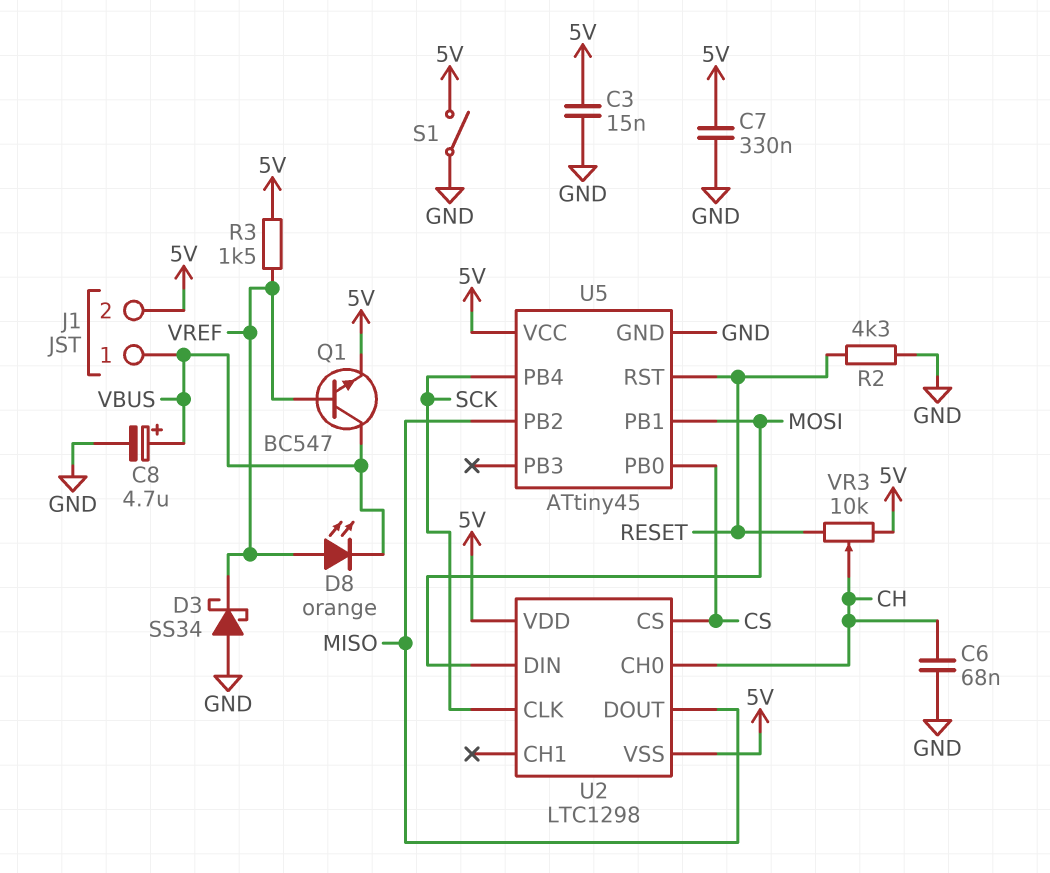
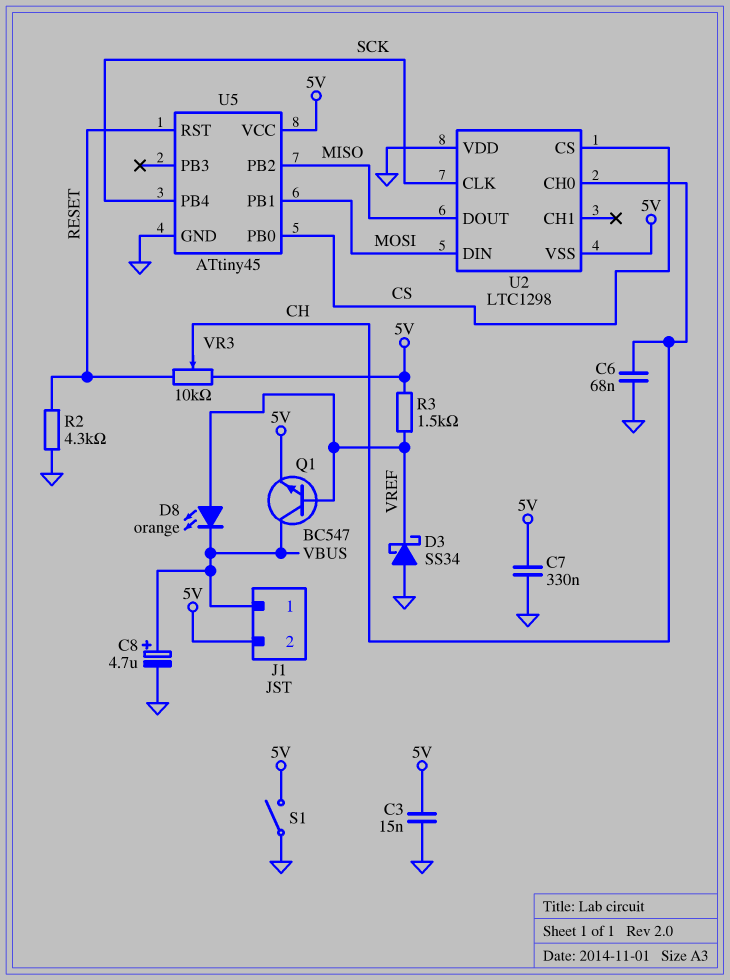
U2 pin VDD: 5V -> GND

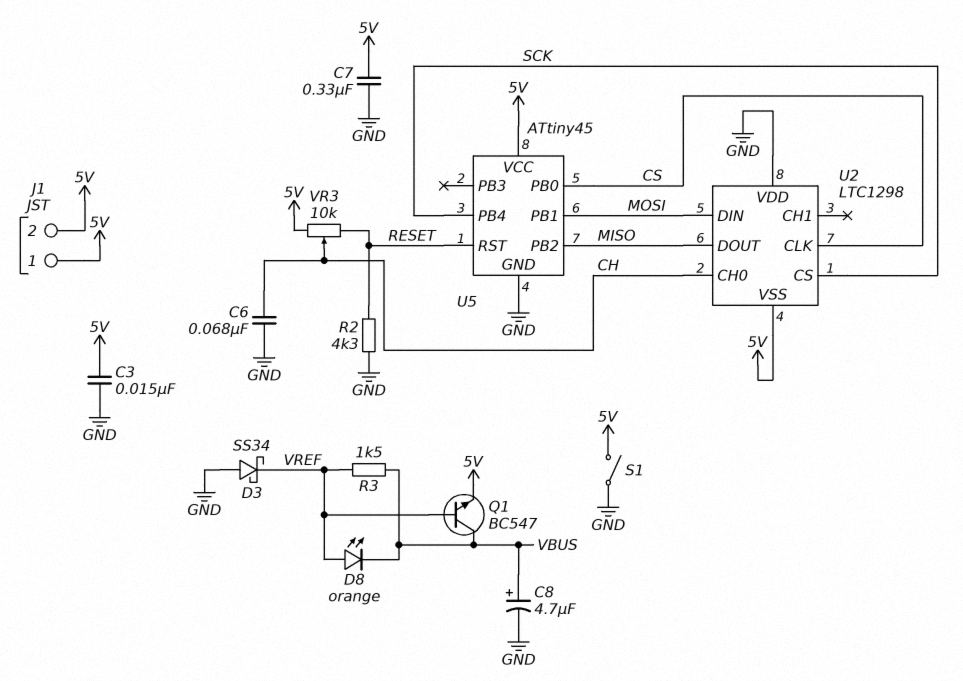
J1 pin 1: VBUS -> 5V
R3: 1.5k (5V, VREF) -> 1.5k (VBUS, VREF)
U2 pin CLK: SCK -> CS
U2 pin CS: CS -> SCK

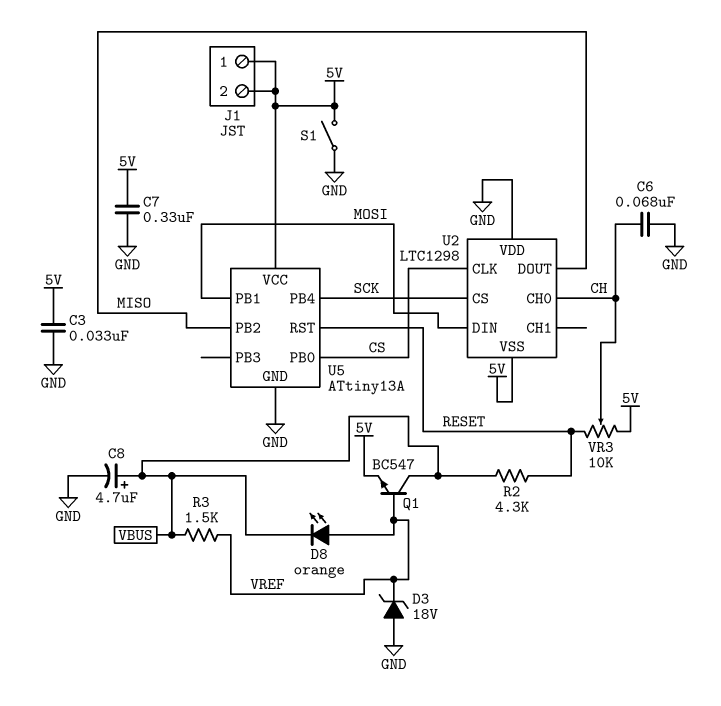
C3: 15nF (5V, GND) -> 33nF (5V, GND)
D3: schottky SS34 (A GND, K VREF) -> zener 18V (A GND, K VREF)
R2: 4.3k (GND, RESET) -> 4.3k (RESET, VBUS)
U5: ATtiny45 -> ATtiny13A

